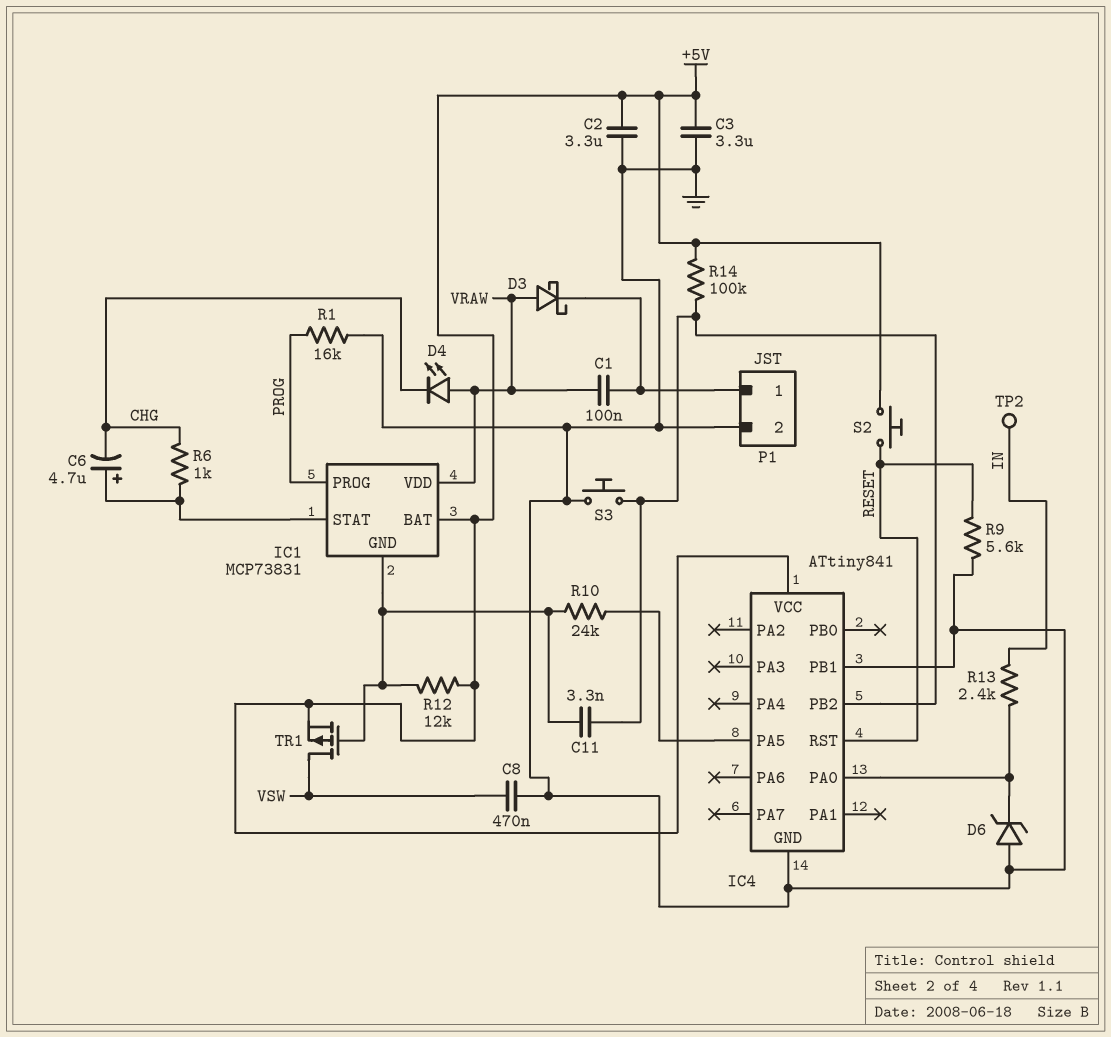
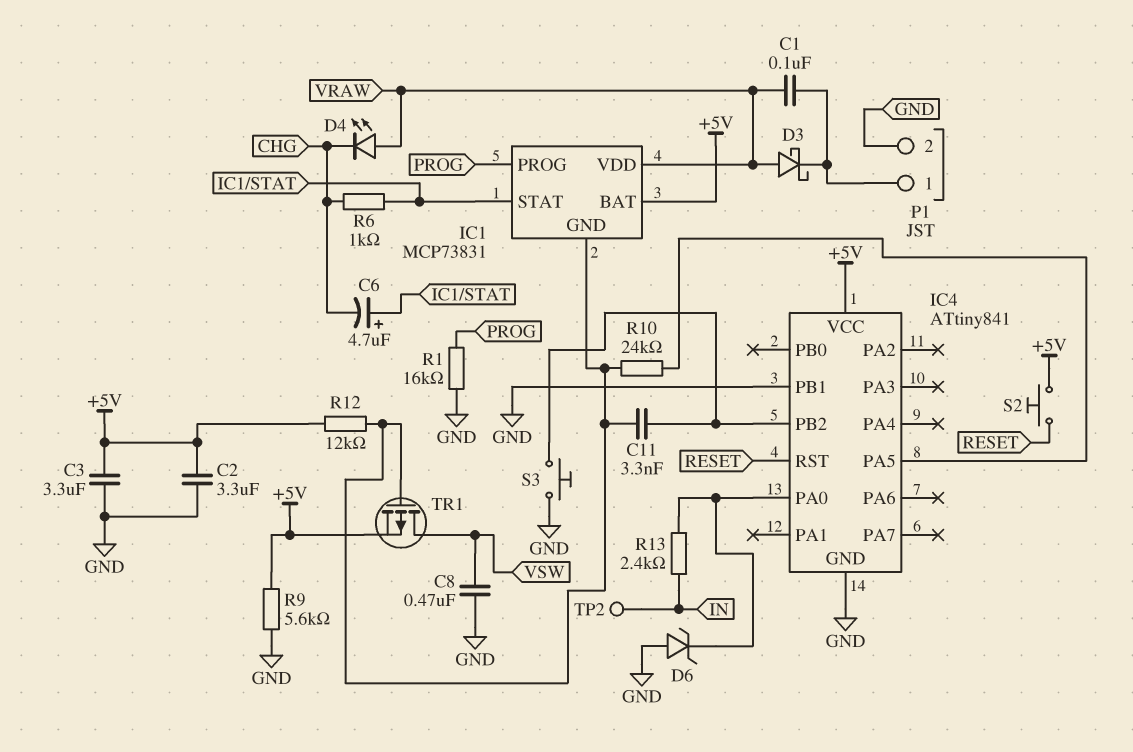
R9: 5.6k (GND, RESET) -> 5.6k (+5V, GND)
R14: 100k (+5V, IC4/PB2) -> none

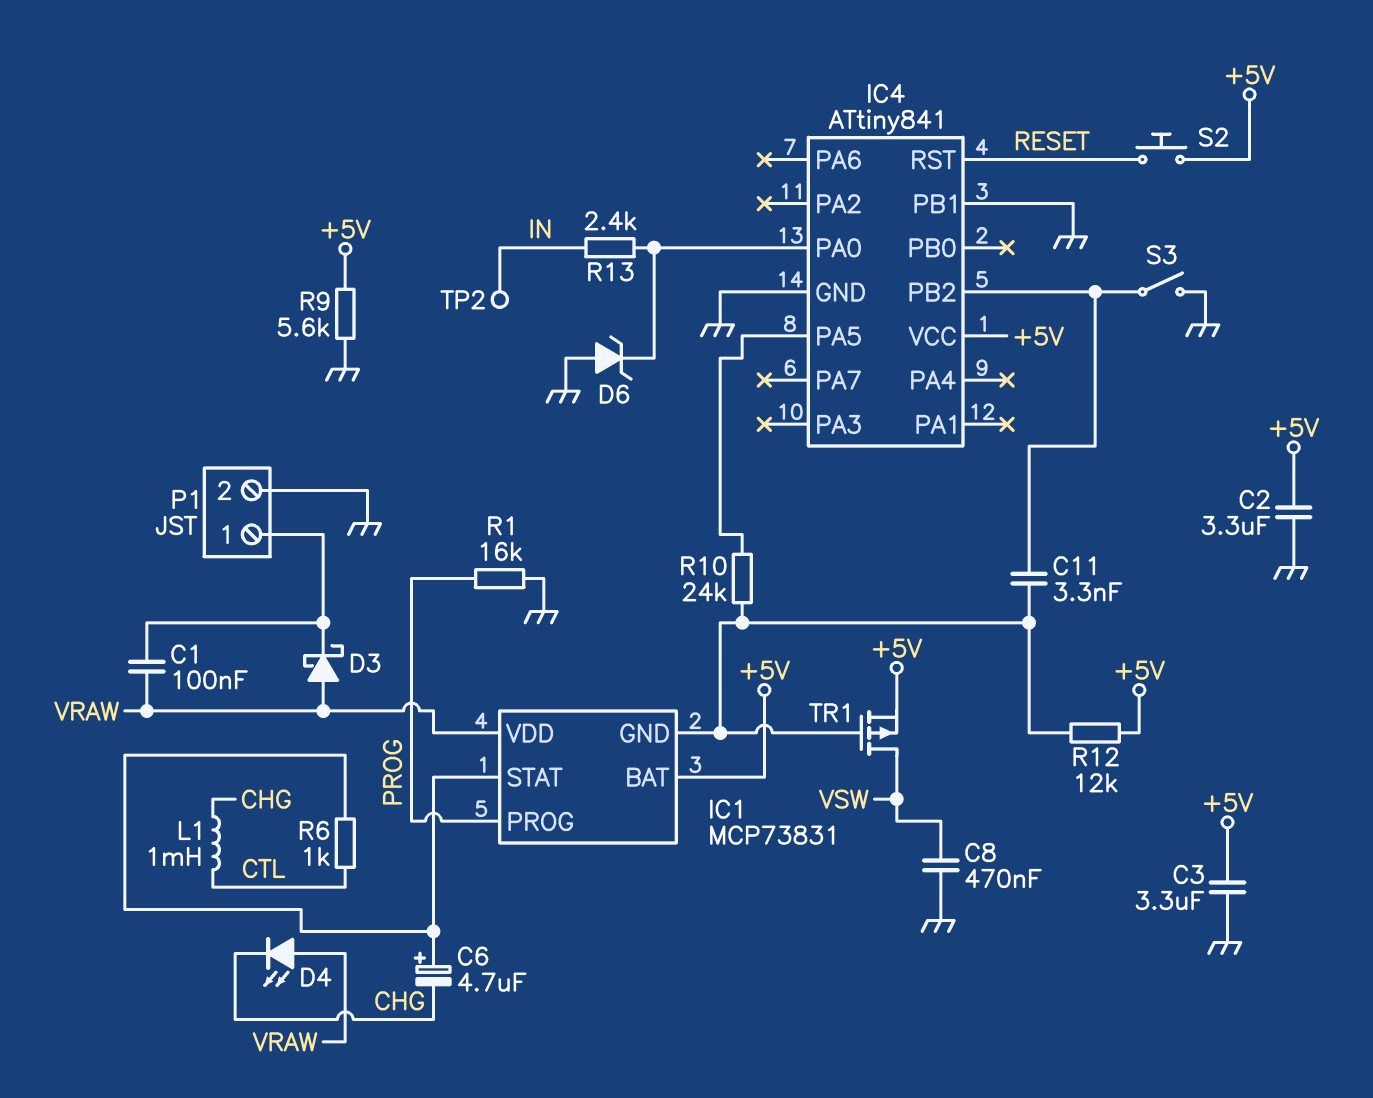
L1: none -> 1mH (CHG, CTL)
R6: 1k (CHG, IC1/STAT) -> 1k (CTL, IC1/STAT)
S3: button (GND, IC4/PB2) -> switch (GND, IC4/PB2)

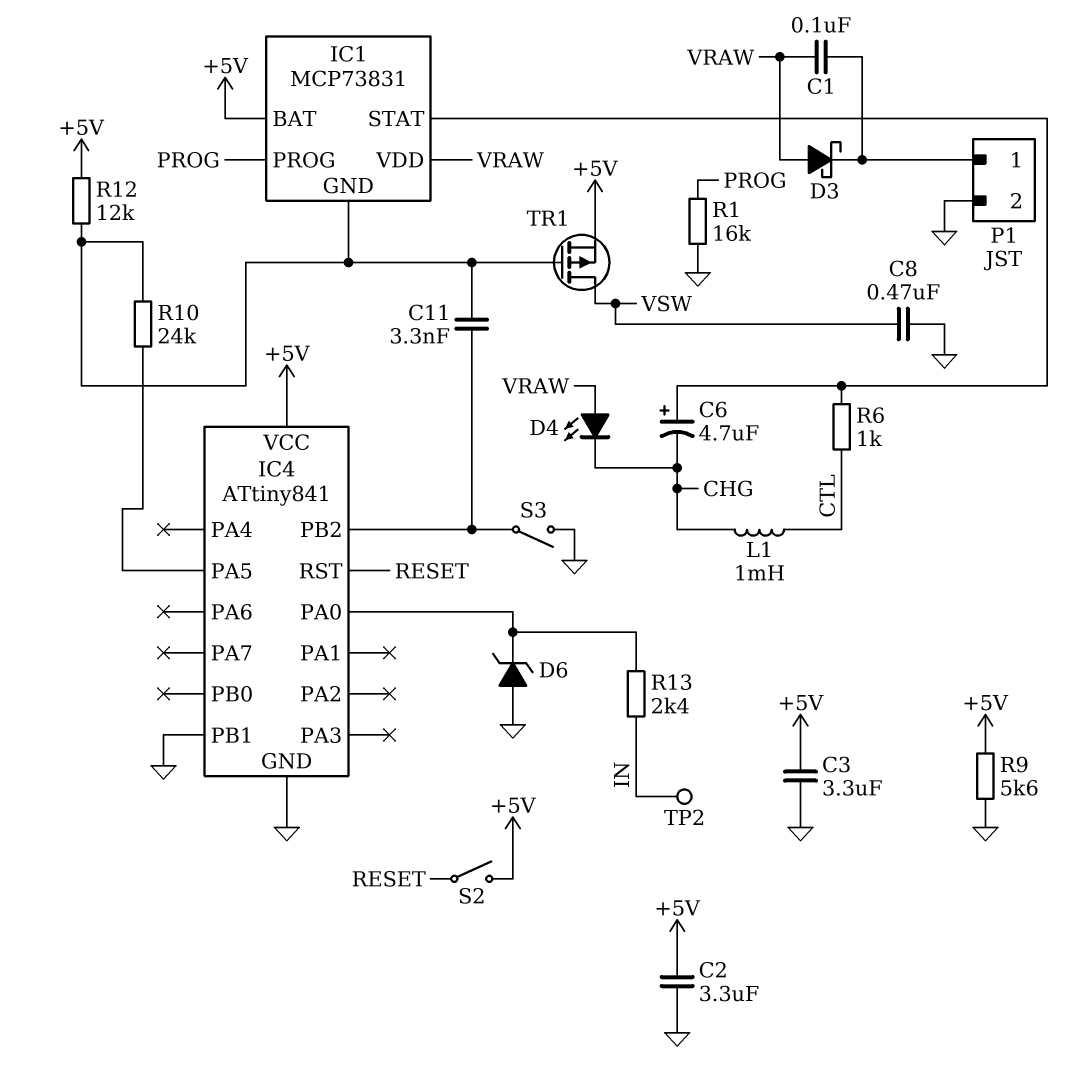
S2: button (+5V, RESET) -> switch (+5V, RESET)

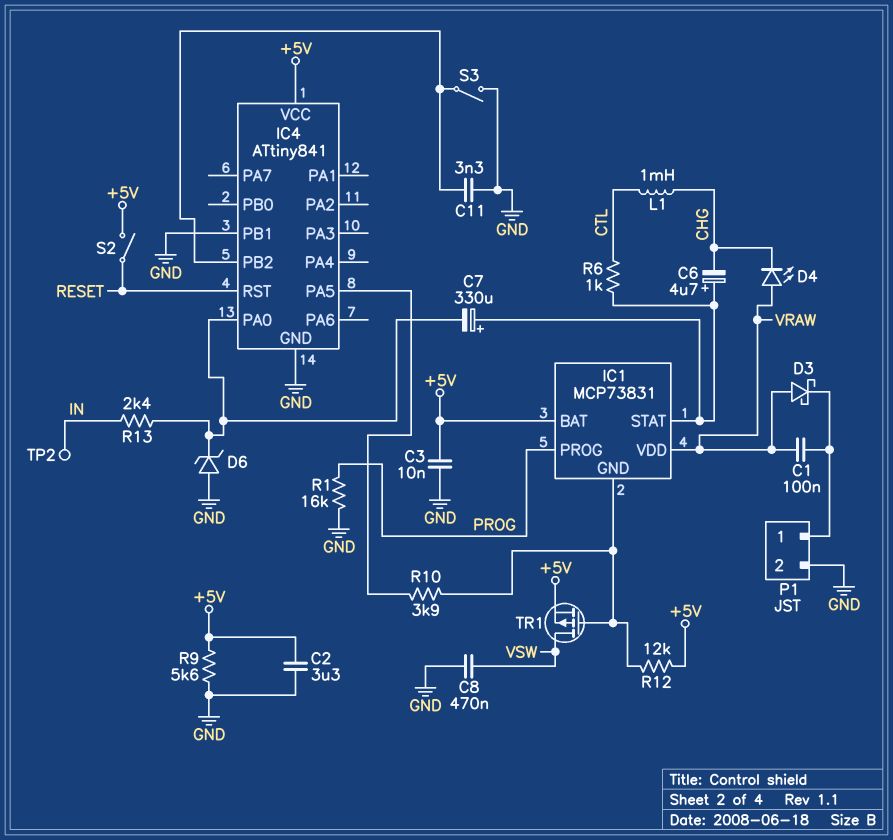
C3: 3.3uF (+5V, GND) -> 10nF (+5V, GND)
C7: none -> 330uF (plus IC1/STAT, minus IC4/PA0)
C11: 3.3nF (IC1/GND, IC4/PB2) -> 3.3nF (GND, IC4/PB2)
R10: 24k (IC1/GND, IC4/PA5) -> 3.9k (IC1/GND, IC4/PA5)

